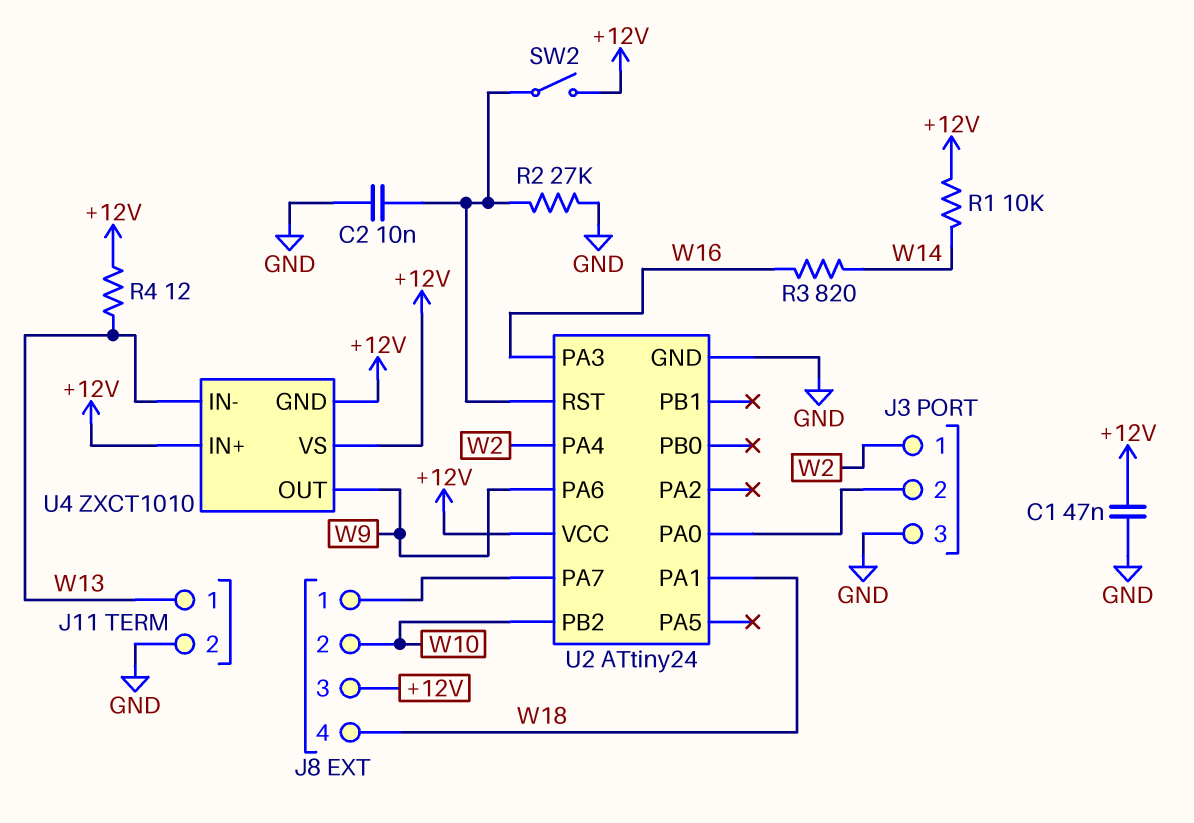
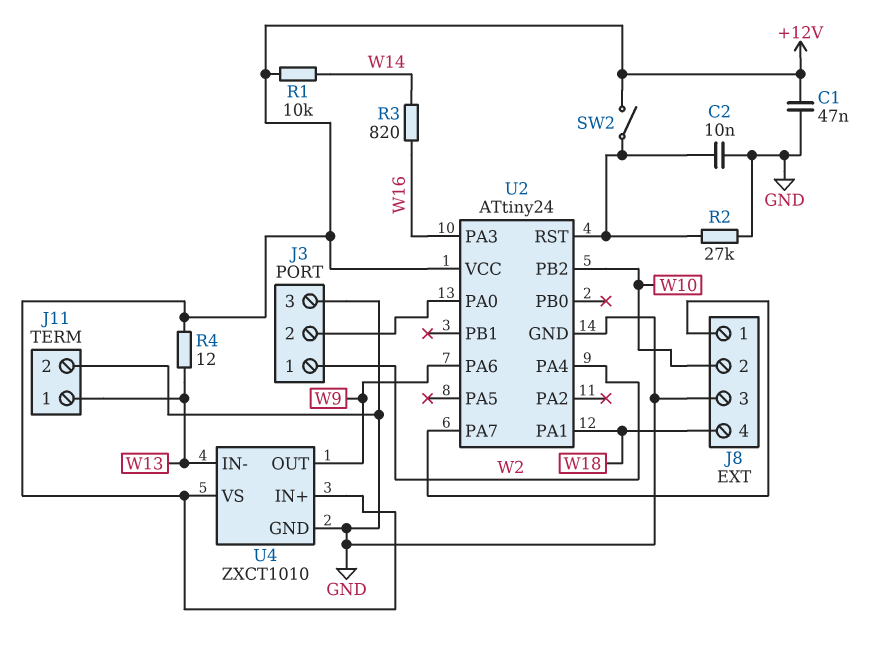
J8 pin 3: +12V -> GND
U4 pin GND: +12V -> GND

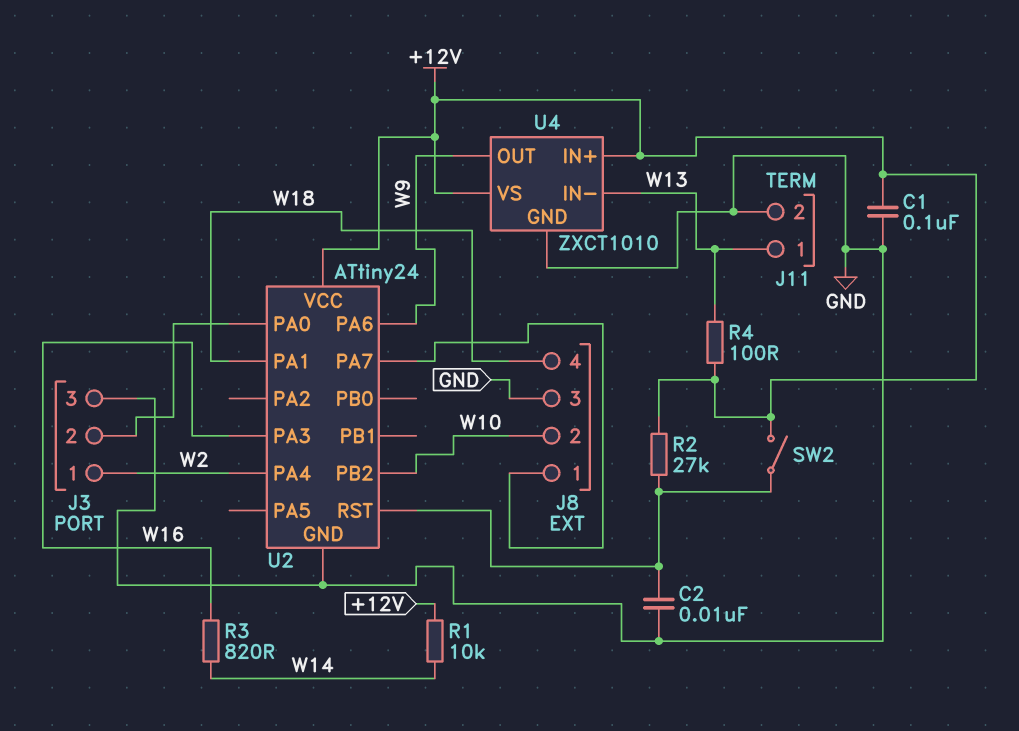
C1: 47nF (+12V, GND) -> 100nF (+12V, GND)
R2: 27k (GND, U2/RST) -> 27k (+12V, U2/RST)
R4: 12 (+12V, W13) -> 100 (+12V, W13)

